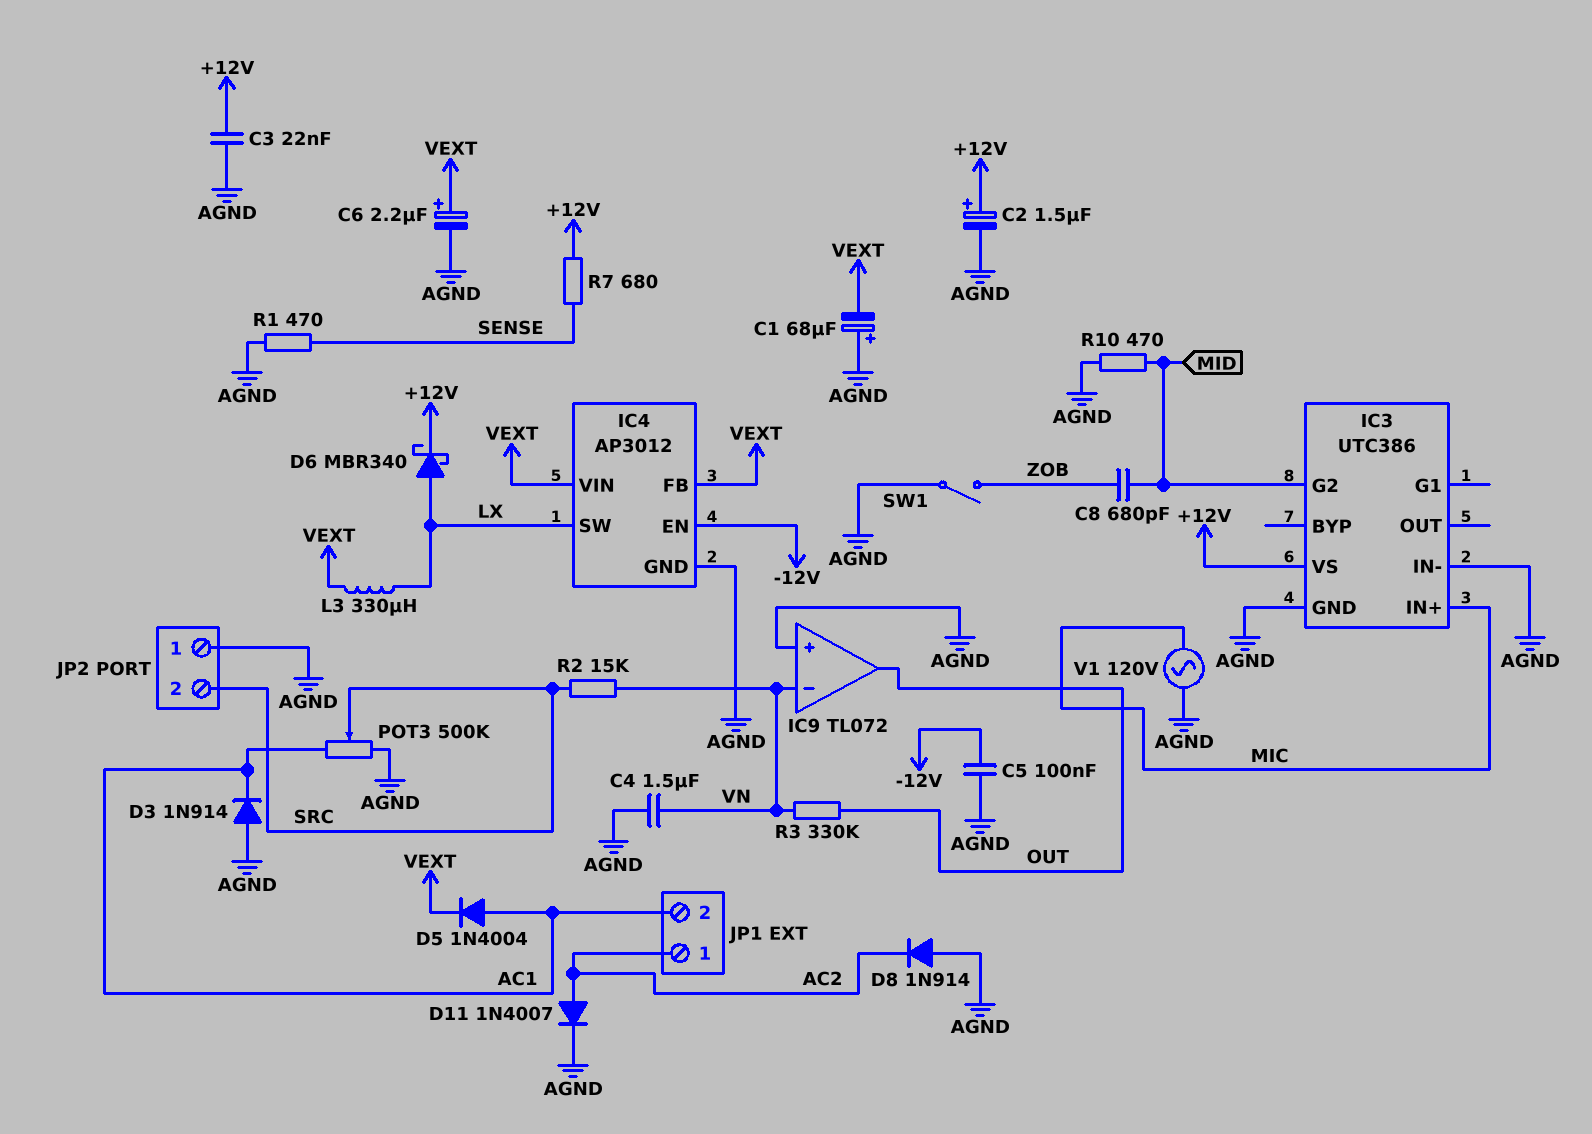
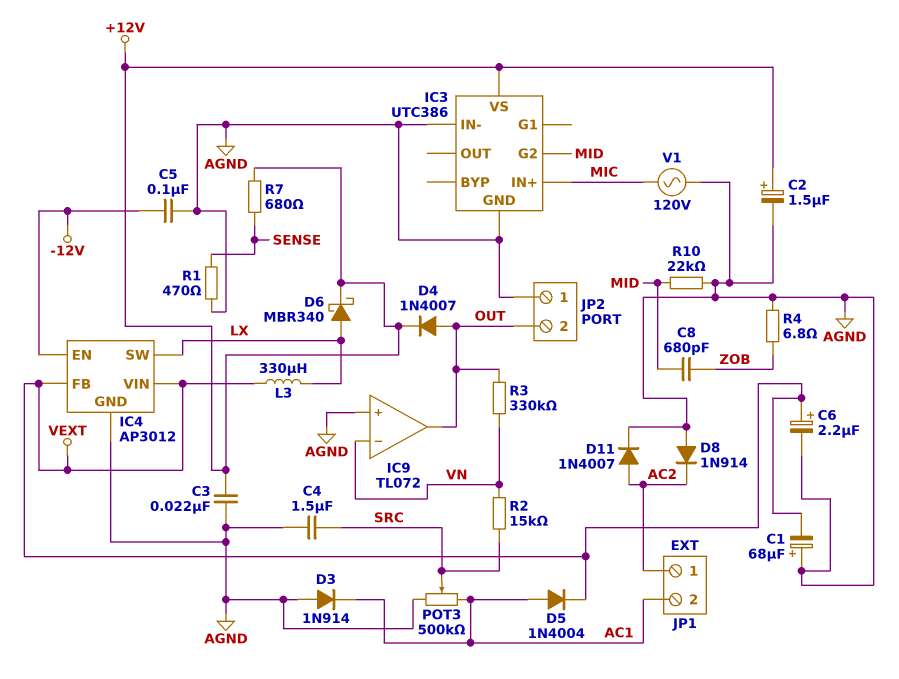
C4: 1.5uF (AGND, VN) -> 1.5uF (AGND, SRC)
D4: none -> diode 1N4007 (A OUT, K +12V)
JP2 pin 2: SRC -> OUT
R4: none -> 6.8 (AGND, ZOB)
R10: 470 (AGND, MID) -> 22k (AGND, MID)
SW1: switch (AGND, ZOB) -> none

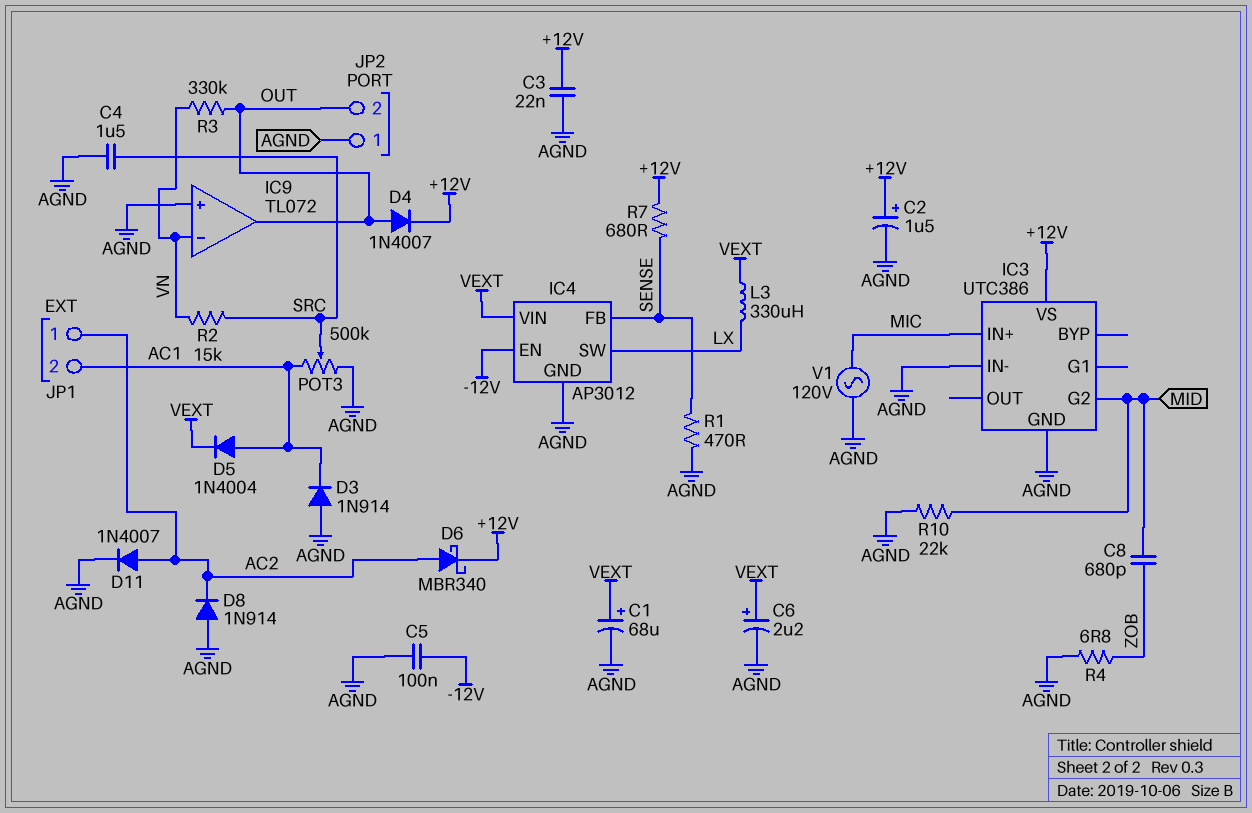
C1: 68uF (plus AGND, minus VEXT) -> 68uF (plus VEXT, minus AGND)
D6: schottky MBR340 (A LX, K +12V) -> schottky MBR340 (A AC2, K +12V)
IC4 pin FB: VEXT -> SENSE

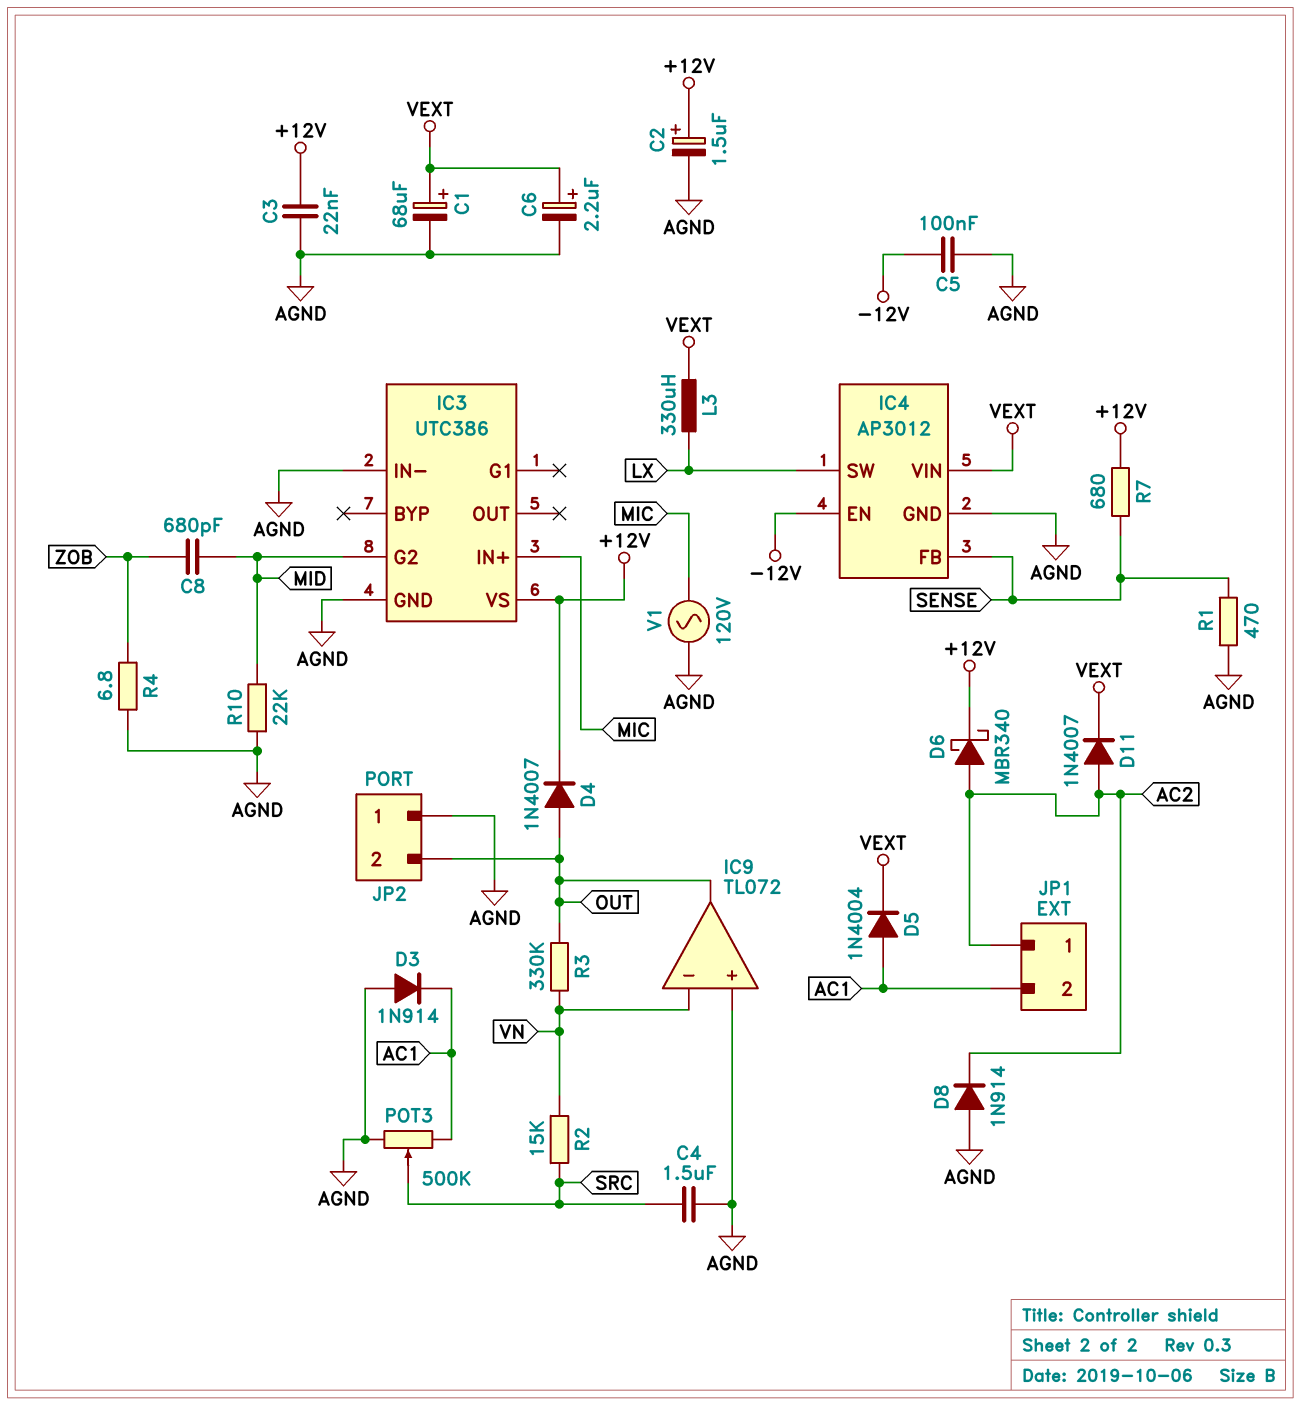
D11: diode 1N4007 (A AC2, K AGND) -> diode 1N4007 (A AC2, K VEXT)

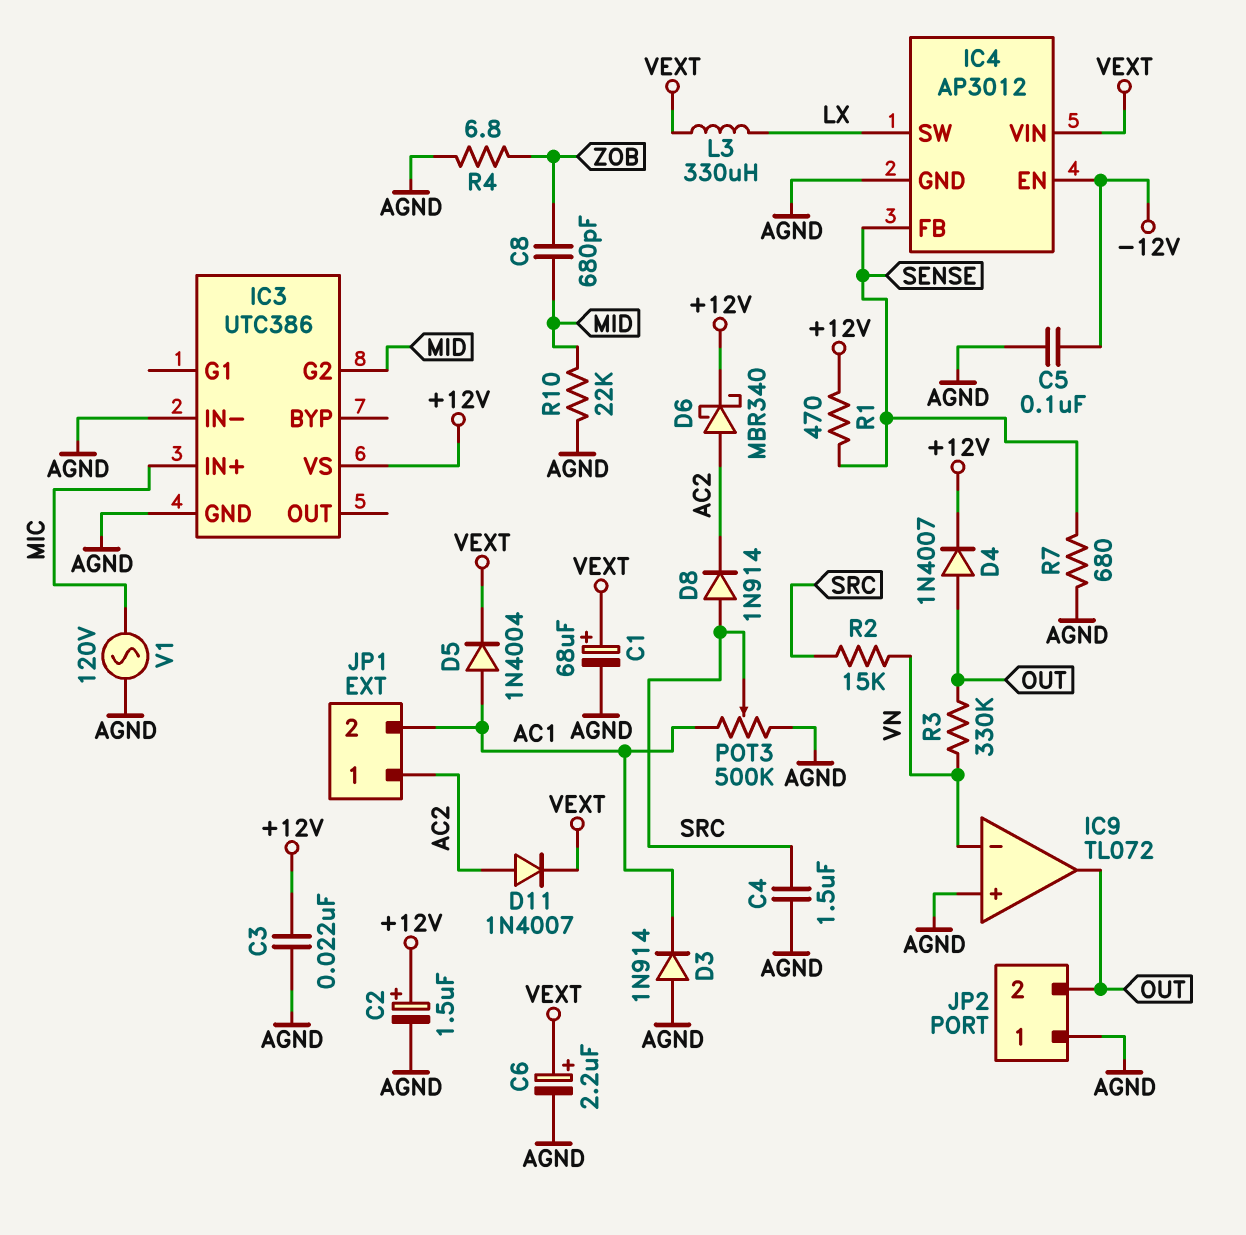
D8: diode 1N914 (A AGND, K AC2) -> diode 1N914 (A SRC, K AC2)
R1: 470 (AGND, SENSE) -> 470 (+12V, SENSE)
R7: 680 (+12V, SENSE) -> 680 (AGND, SENSE)

